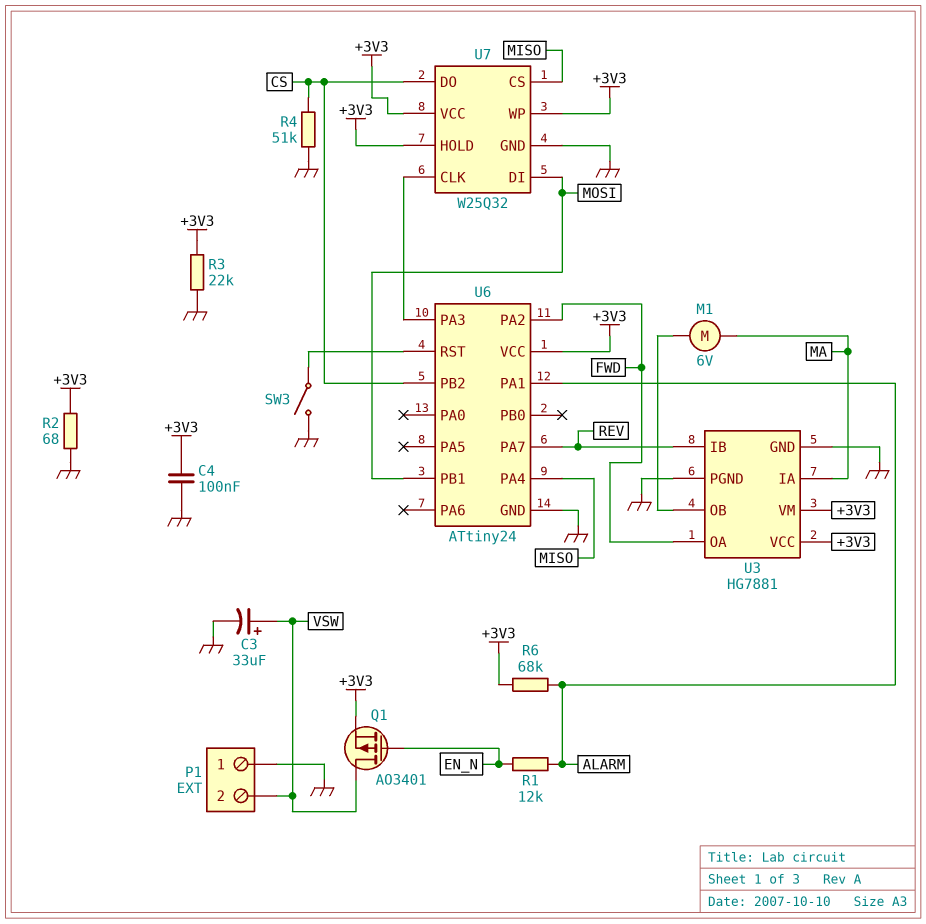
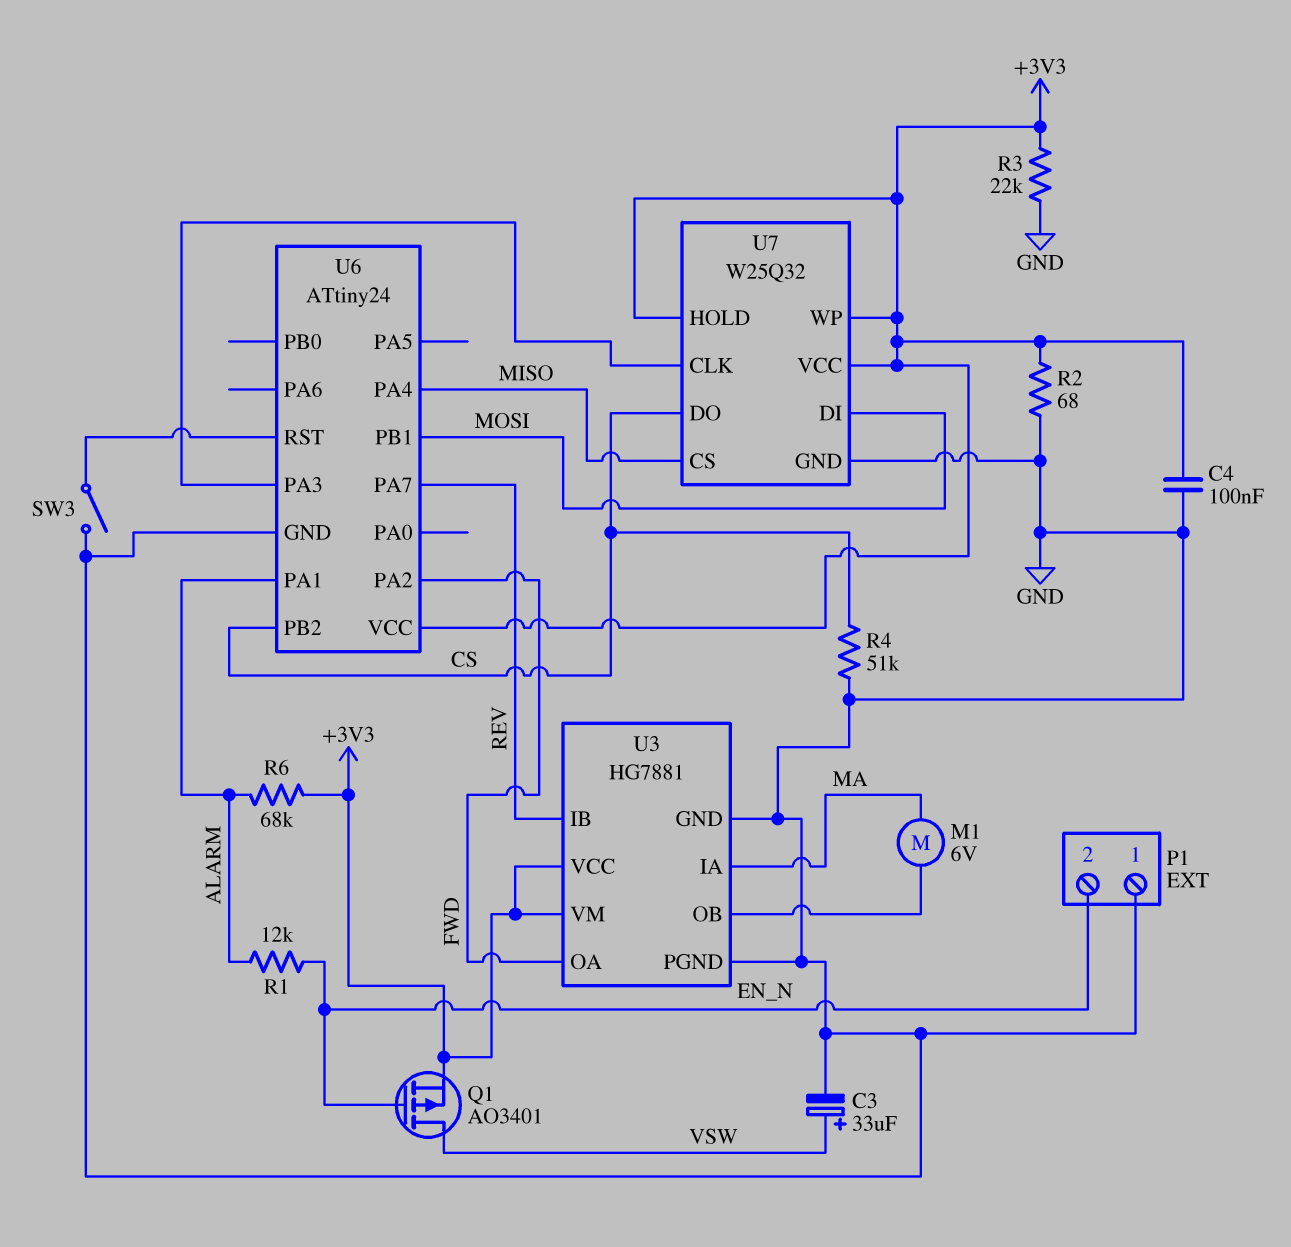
P1 pin 2: VSW -> EN_N

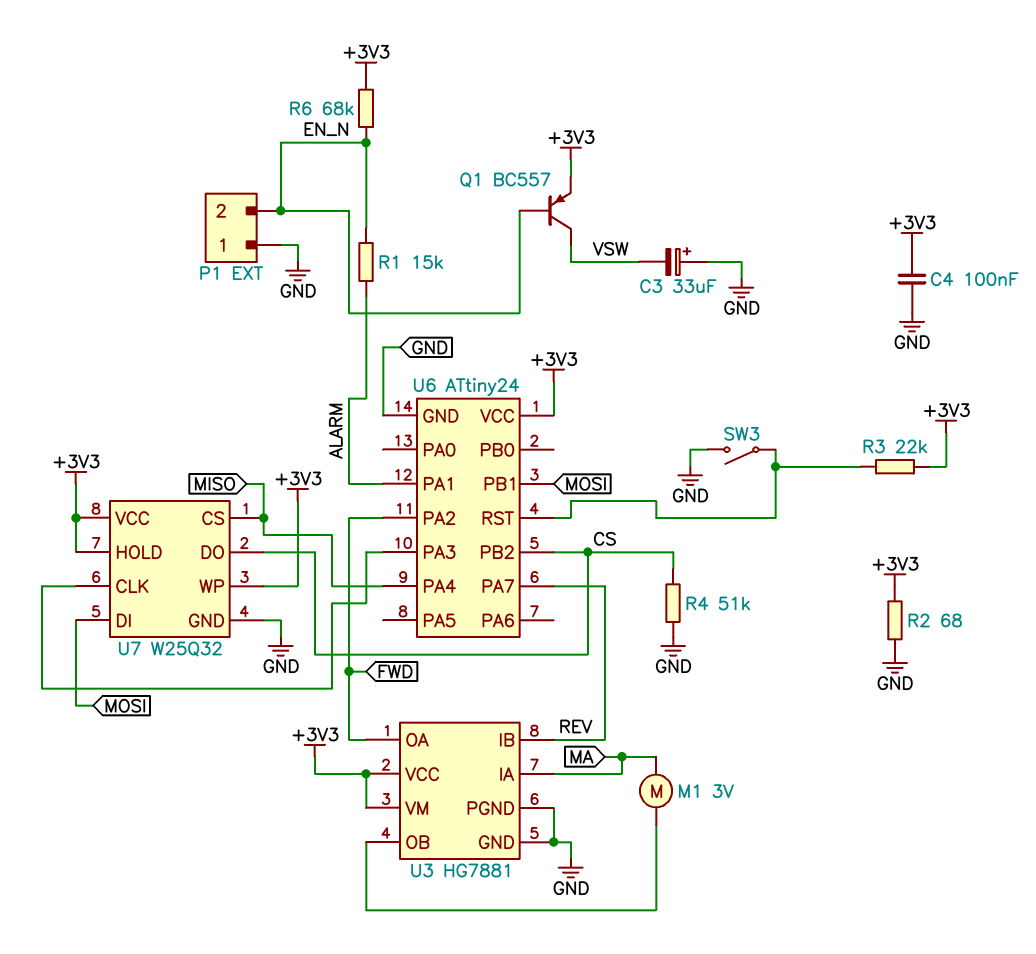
C3: 33uF (plus VSW, minus GND) -> 33uF (plus GND, minus VSW)
M1: motor 6V (MA, U3/OB) -> motor 3V (MA, U3/OB)
Q1: PMOS AO3401 (G EN_N, D VSW, S +3V3) -> PNP BC557 (B EN_N, C VSW, E +3V3)
R1: 12k (ALARM, EN_N) -> 15k (ALARM, EN_N)
R3: 22k (+3V3, GND) -> 22k (+3V3, U6/RST)
R6: 68k (+3V3, ALARM) -> 68k (+3V3, EN_N)

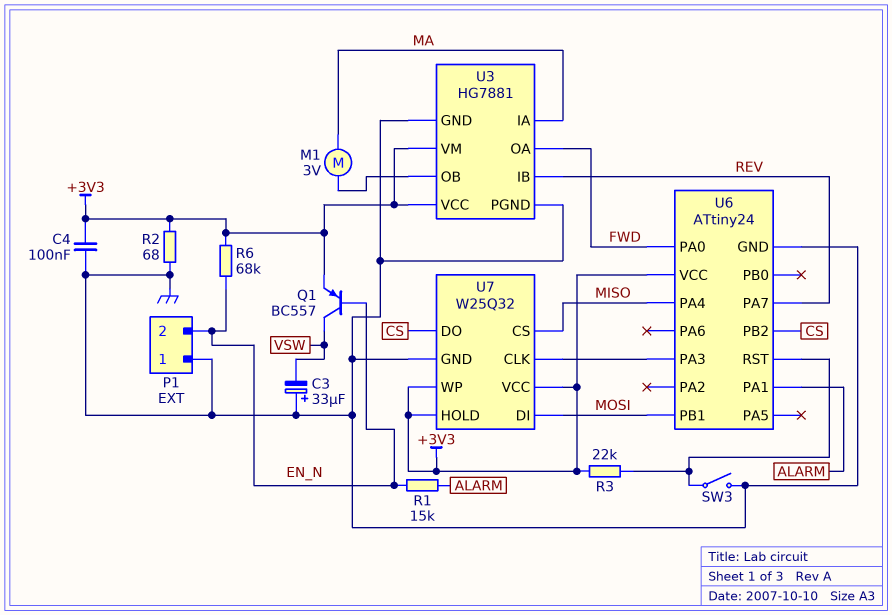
R4: 51k (CS, GND) -> none
U6 pin PA0: none -> FWD
U6 pin PA2: FWD -> none

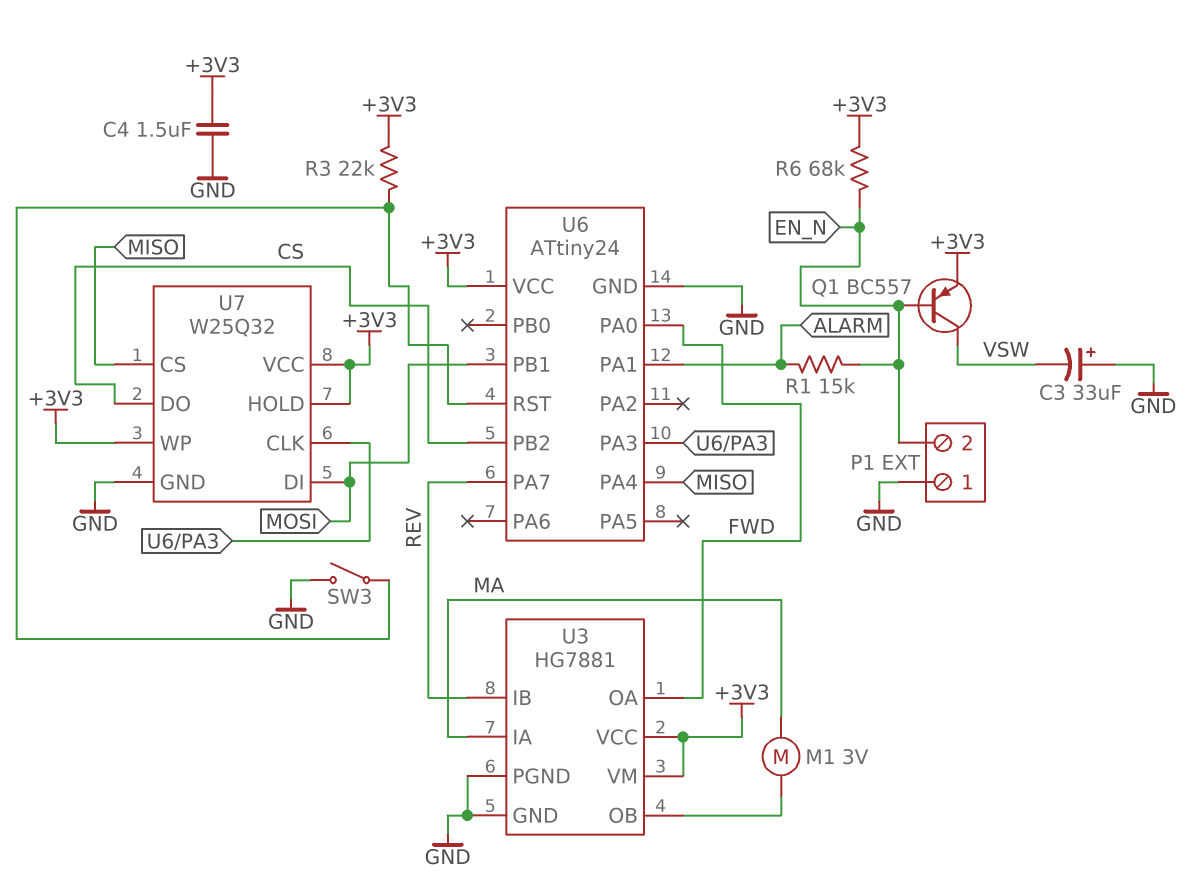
C4: 100nF (+3V3, GND) -> 1.5uF (+3V3, GND)
R2: 68 (+3V3, GND) -> none

